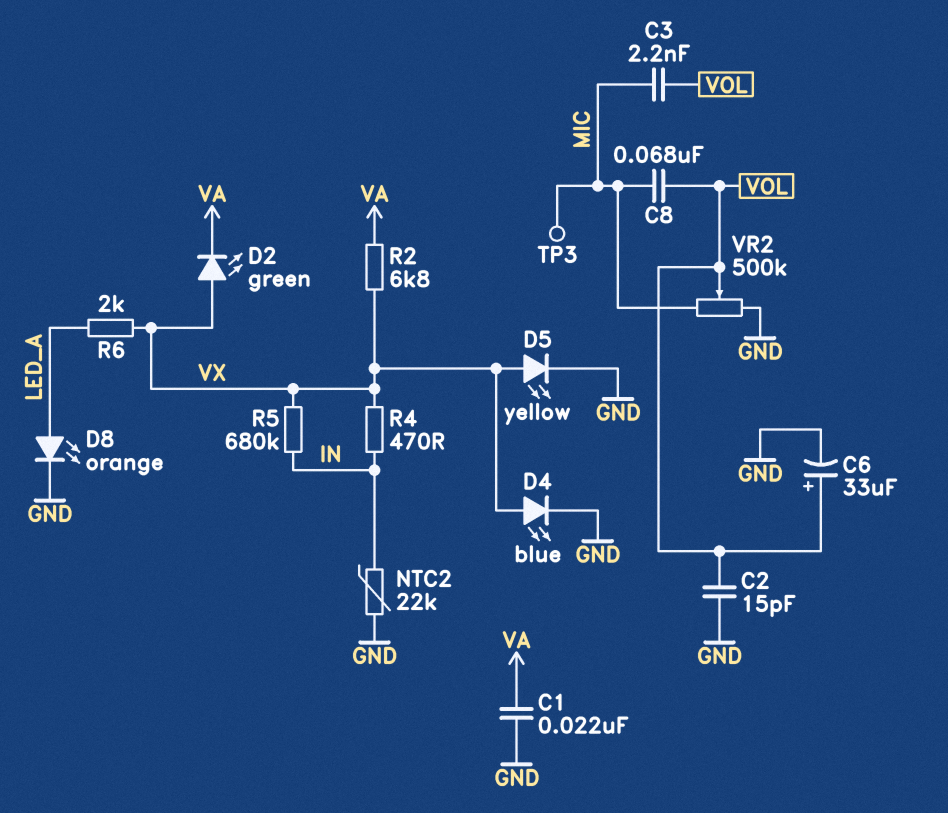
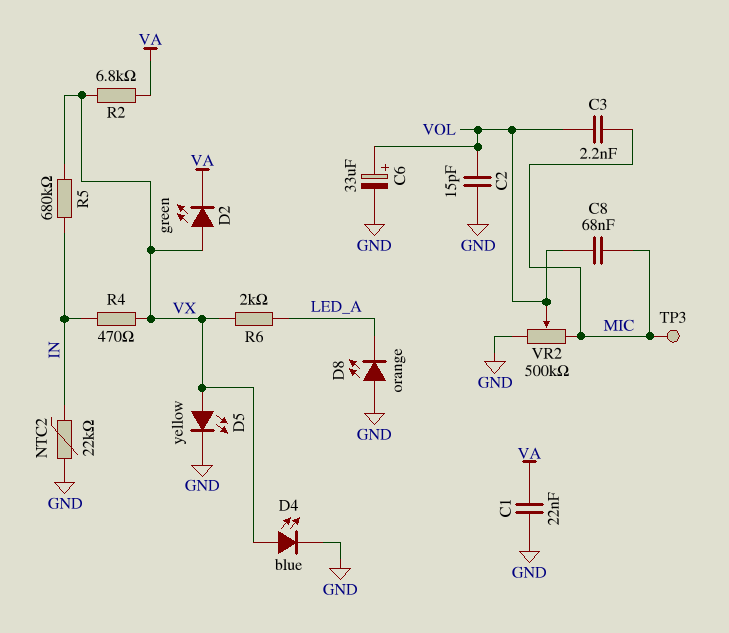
D8: LED orange (A LED_A, K GND) -> LED orange (A GND, K LED_A)

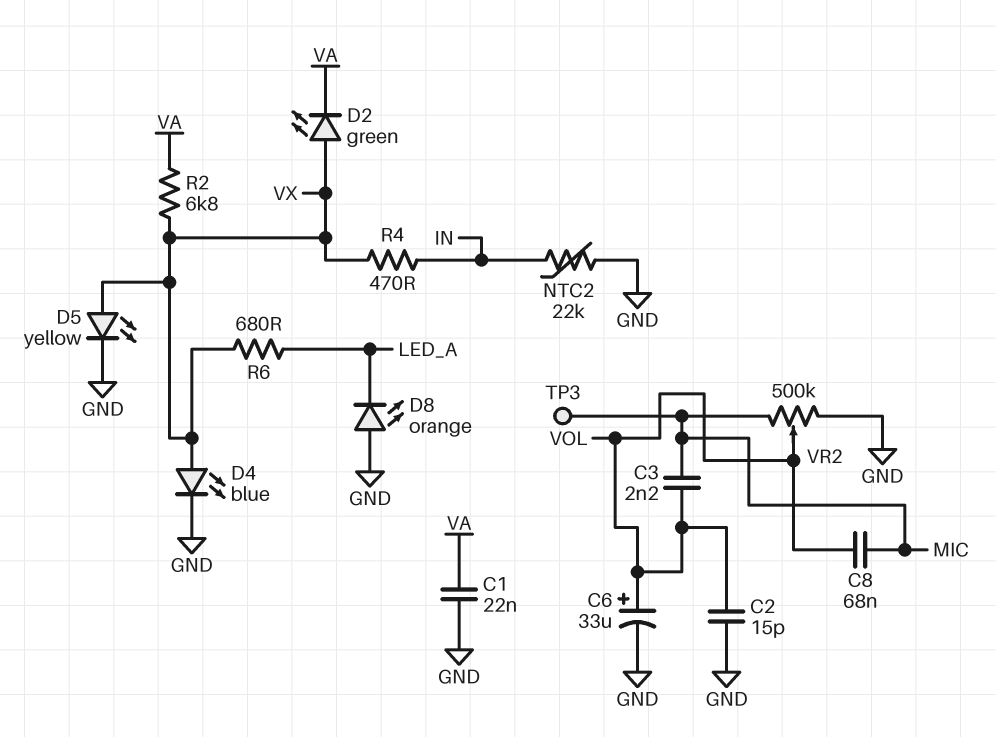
R5: 680k (IN, VX) -> none
R6: 2k (LED_A, VX) -> 680 (LED_A, VX)

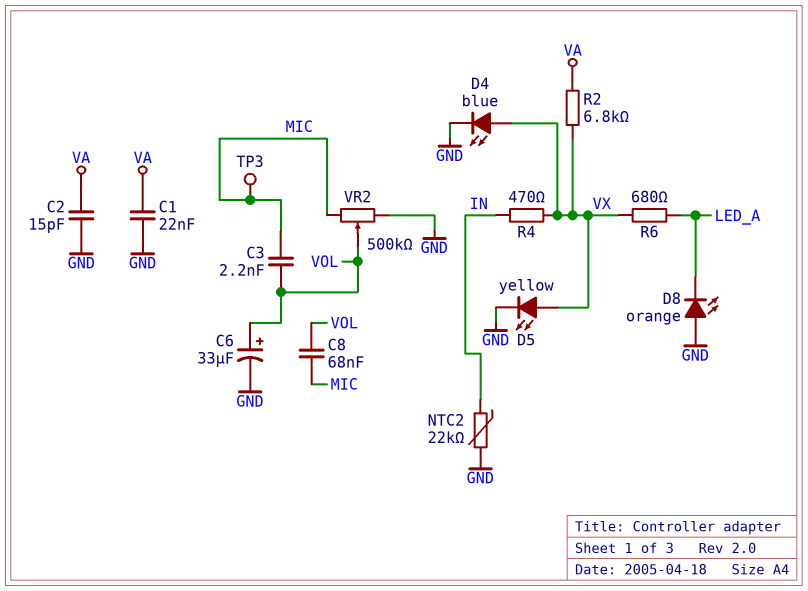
C2: 15pF (GND, VOL) -> 15pF (GND, VA)
D2: LED green (A VX, K VA) -> none

